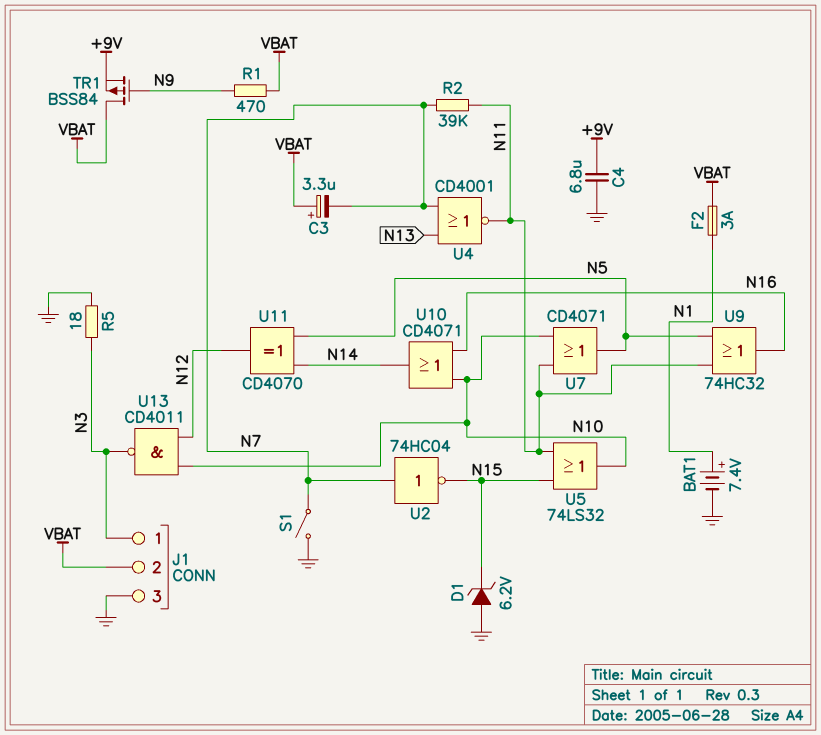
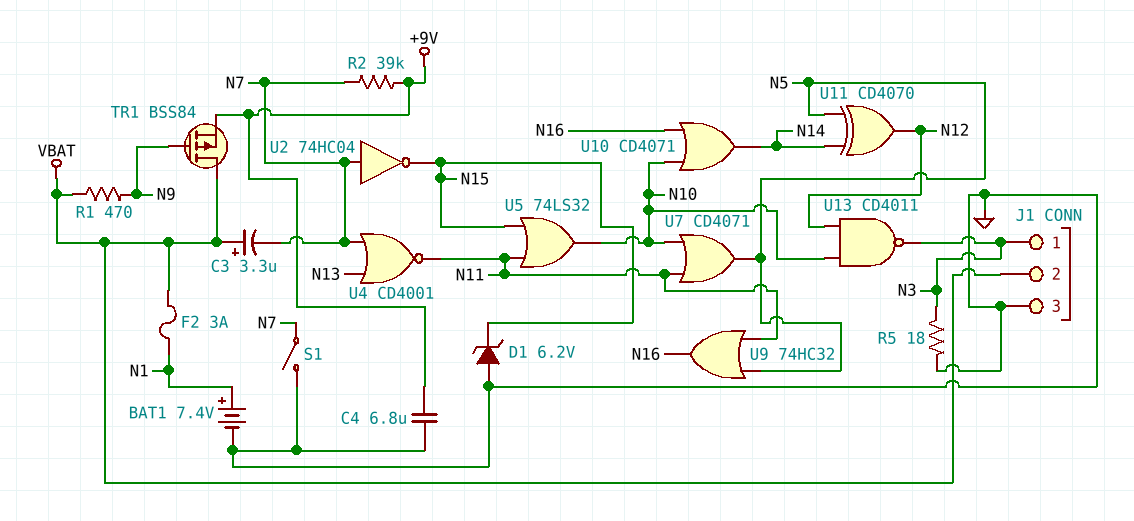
R2: 39k (N7, N11) -> 39k (+9V, N7)

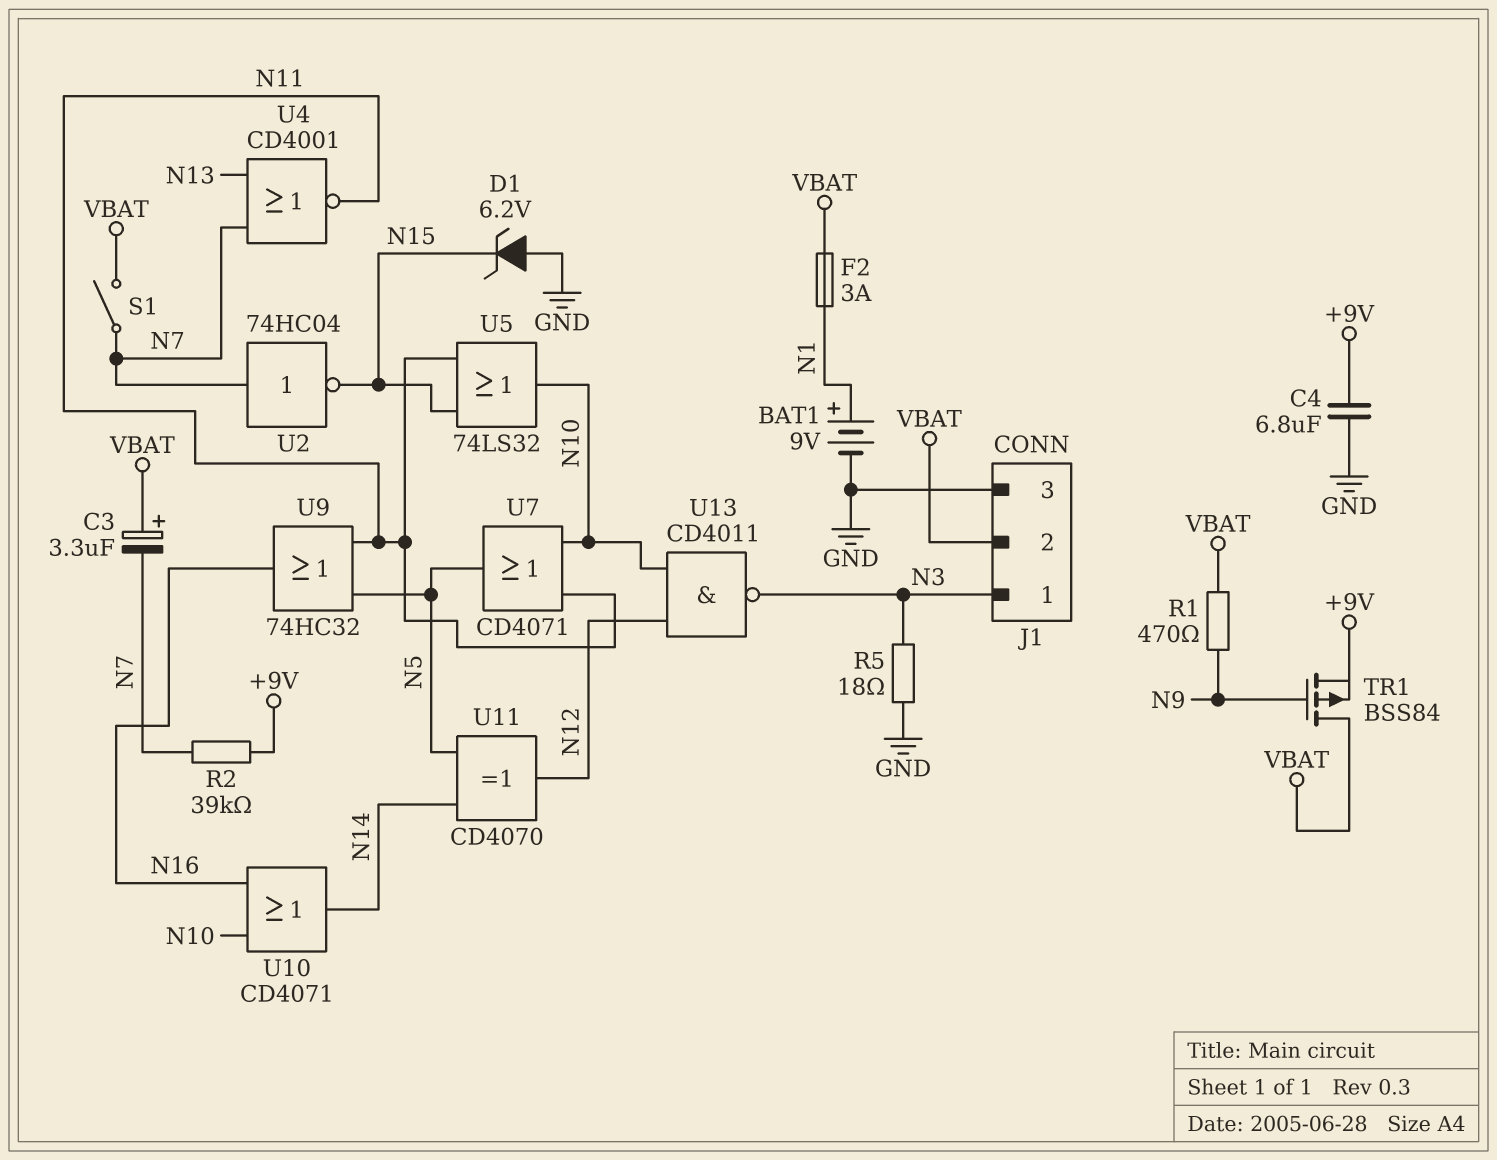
BAT1: 7.4V (plus N1, minus GND) -> 9V (plus N1, minus GND)
S1: switch (GND, N7) -> switch (N7, VBAT)

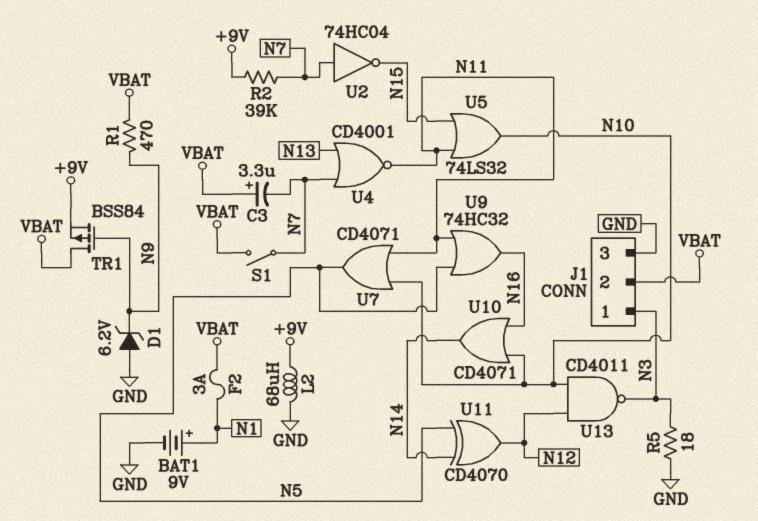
C4: 6.8uF (+9V, GND) -> none
D1: zener 6.2V (A GND, K N15) -> zener 6.2V (A GND, K N9)
L2: none -> 68uH (+9V, GND)

